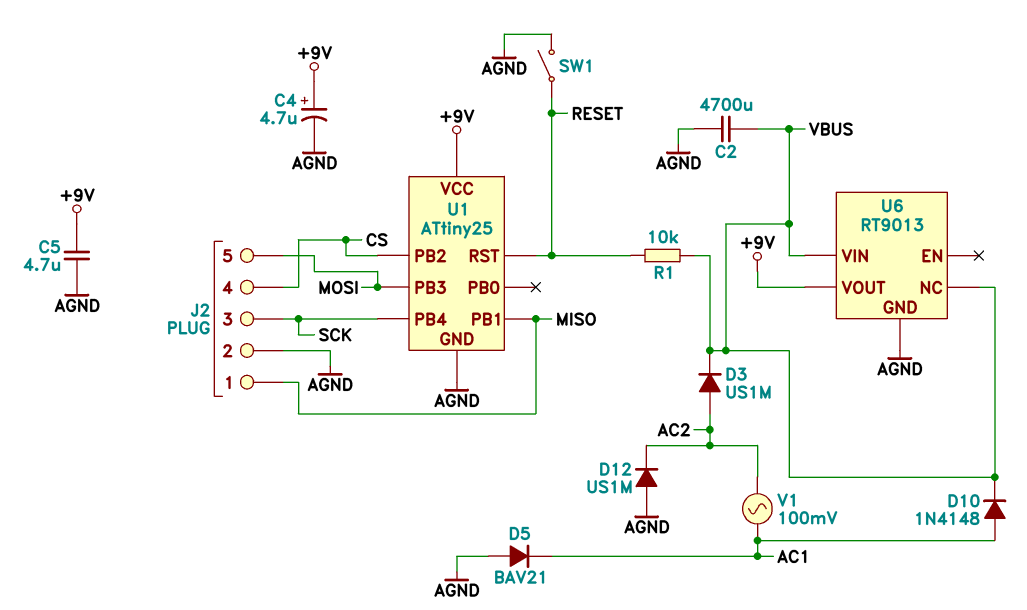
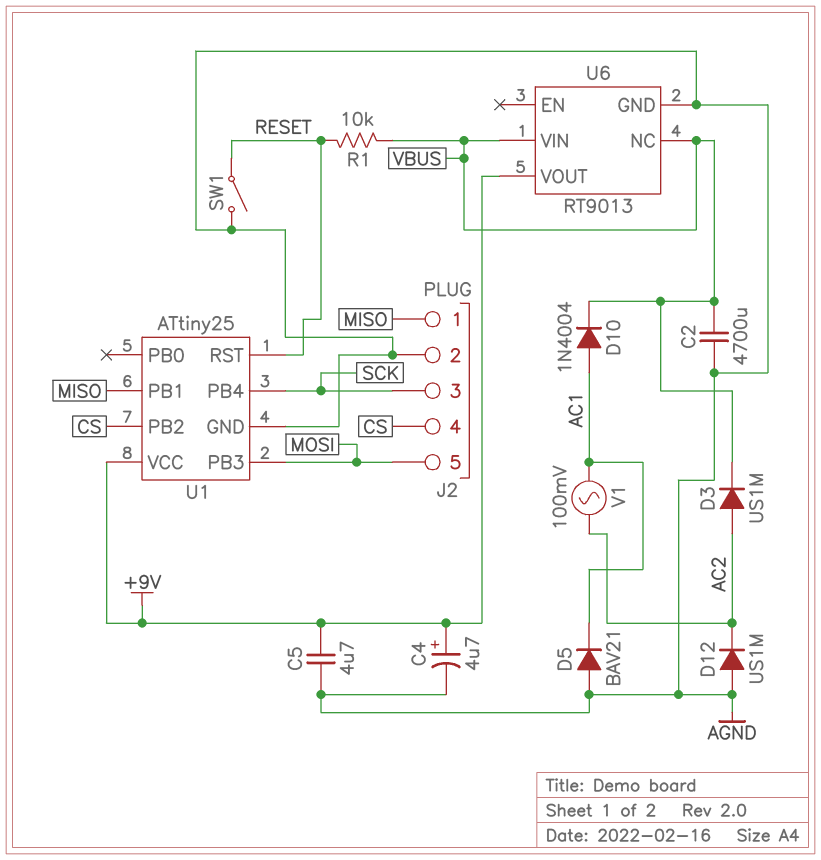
D10: diode 1N4148 (A AC1, K VBUS) -> diode 1N4004 (A AC1, K VBUS)

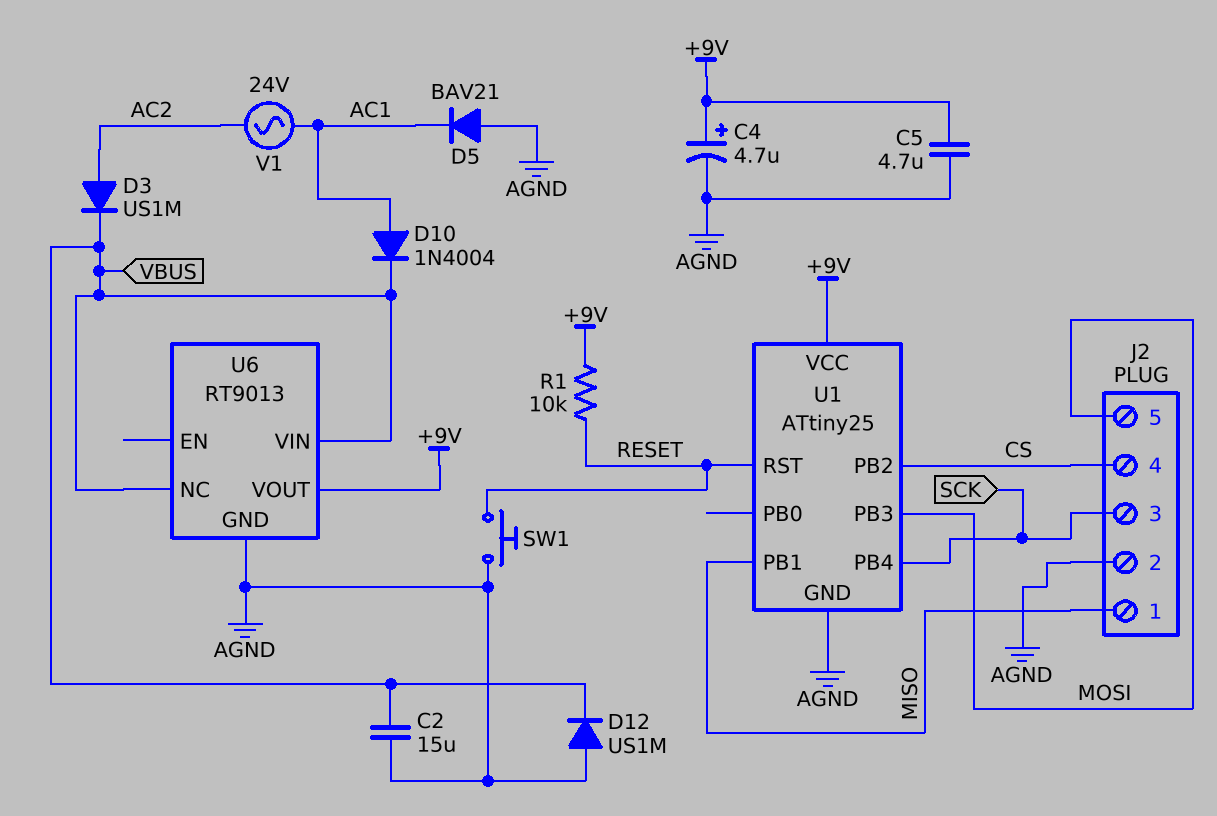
C2: 4700uF (AGND, VBUS) -> 15uF (AGND, VBUS)
D12: diode US1M (A AGND, K AC2) -> diode US1M (A AGND, K VBUS)
R1: 10k (RESET, VBUS) -> 10k (+9V, RESET)
SW1: switch (AGND, RESET) -> button (AGND, RESET)
V1: AC 100mV (AC1, AC2) -> AC 24V (AC1, AC2)

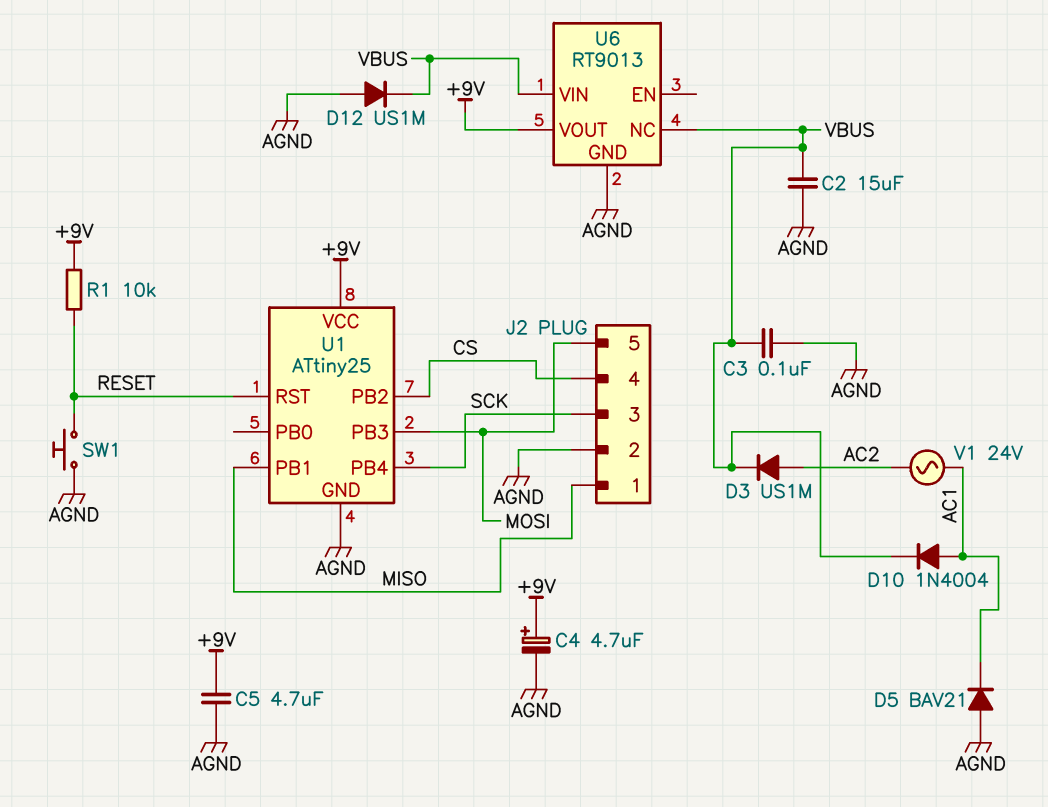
C3: none -> 100nF (AGND, VBUS)

